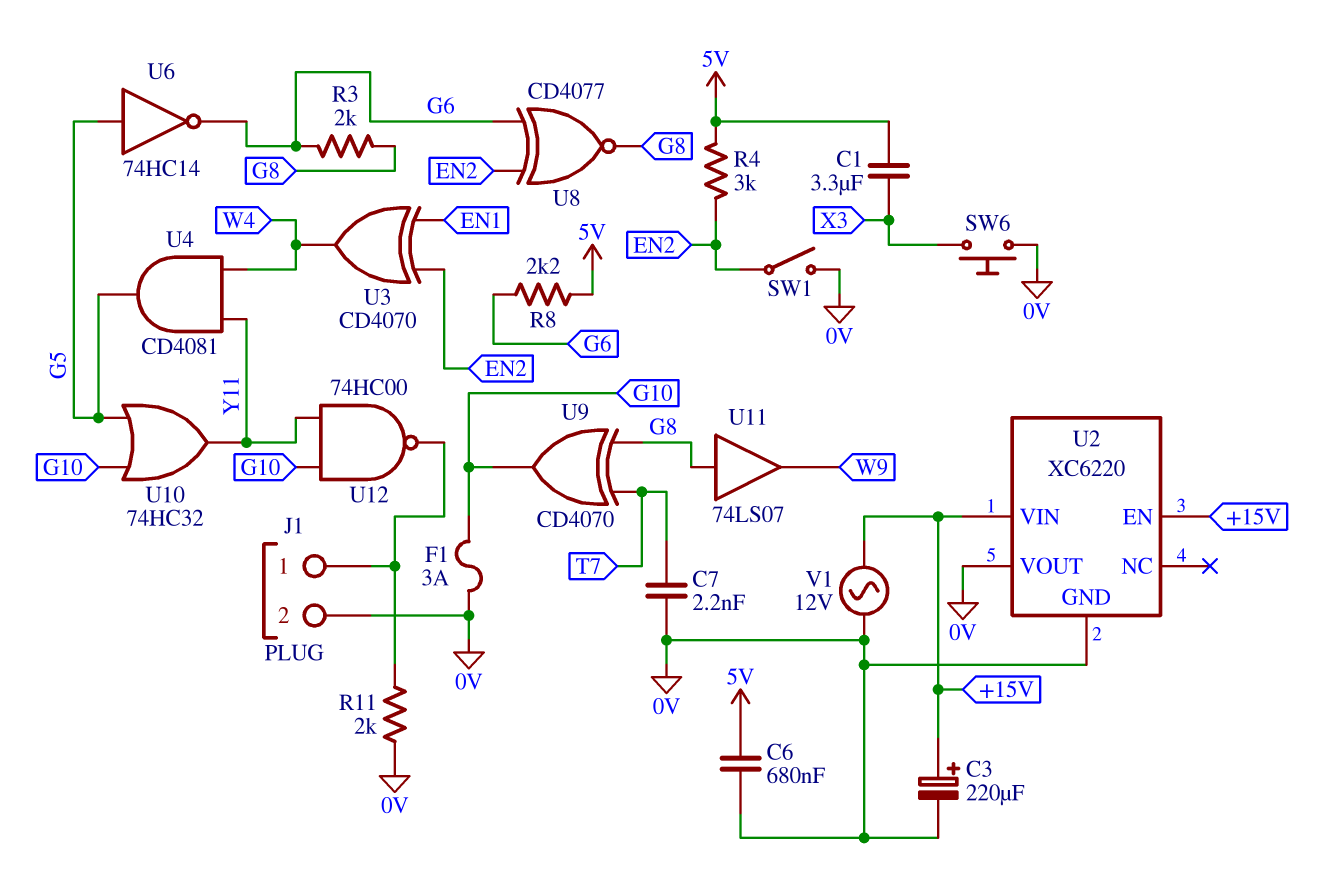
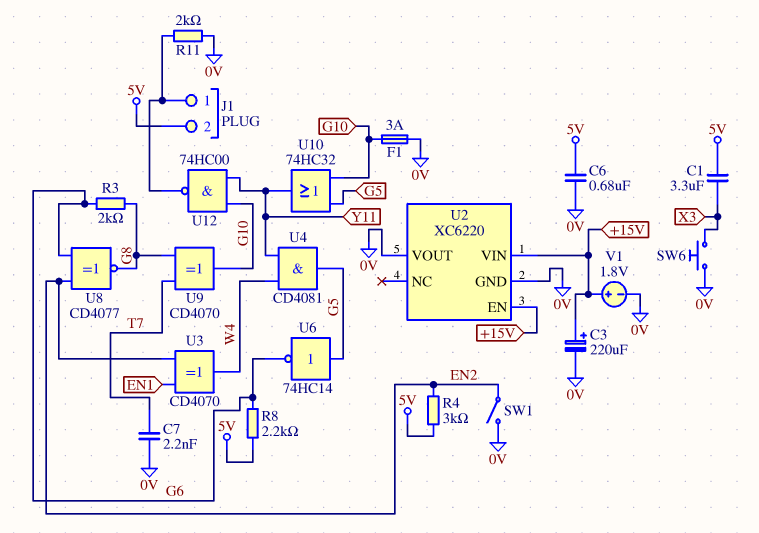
J1 pin 2: 0V -> 5V
U11: buffer 74LS07 (in G8, out W9) -> none
V1: AC 12V (+15V, 0V) -> 1.8V (plus +15V, minus 0V)

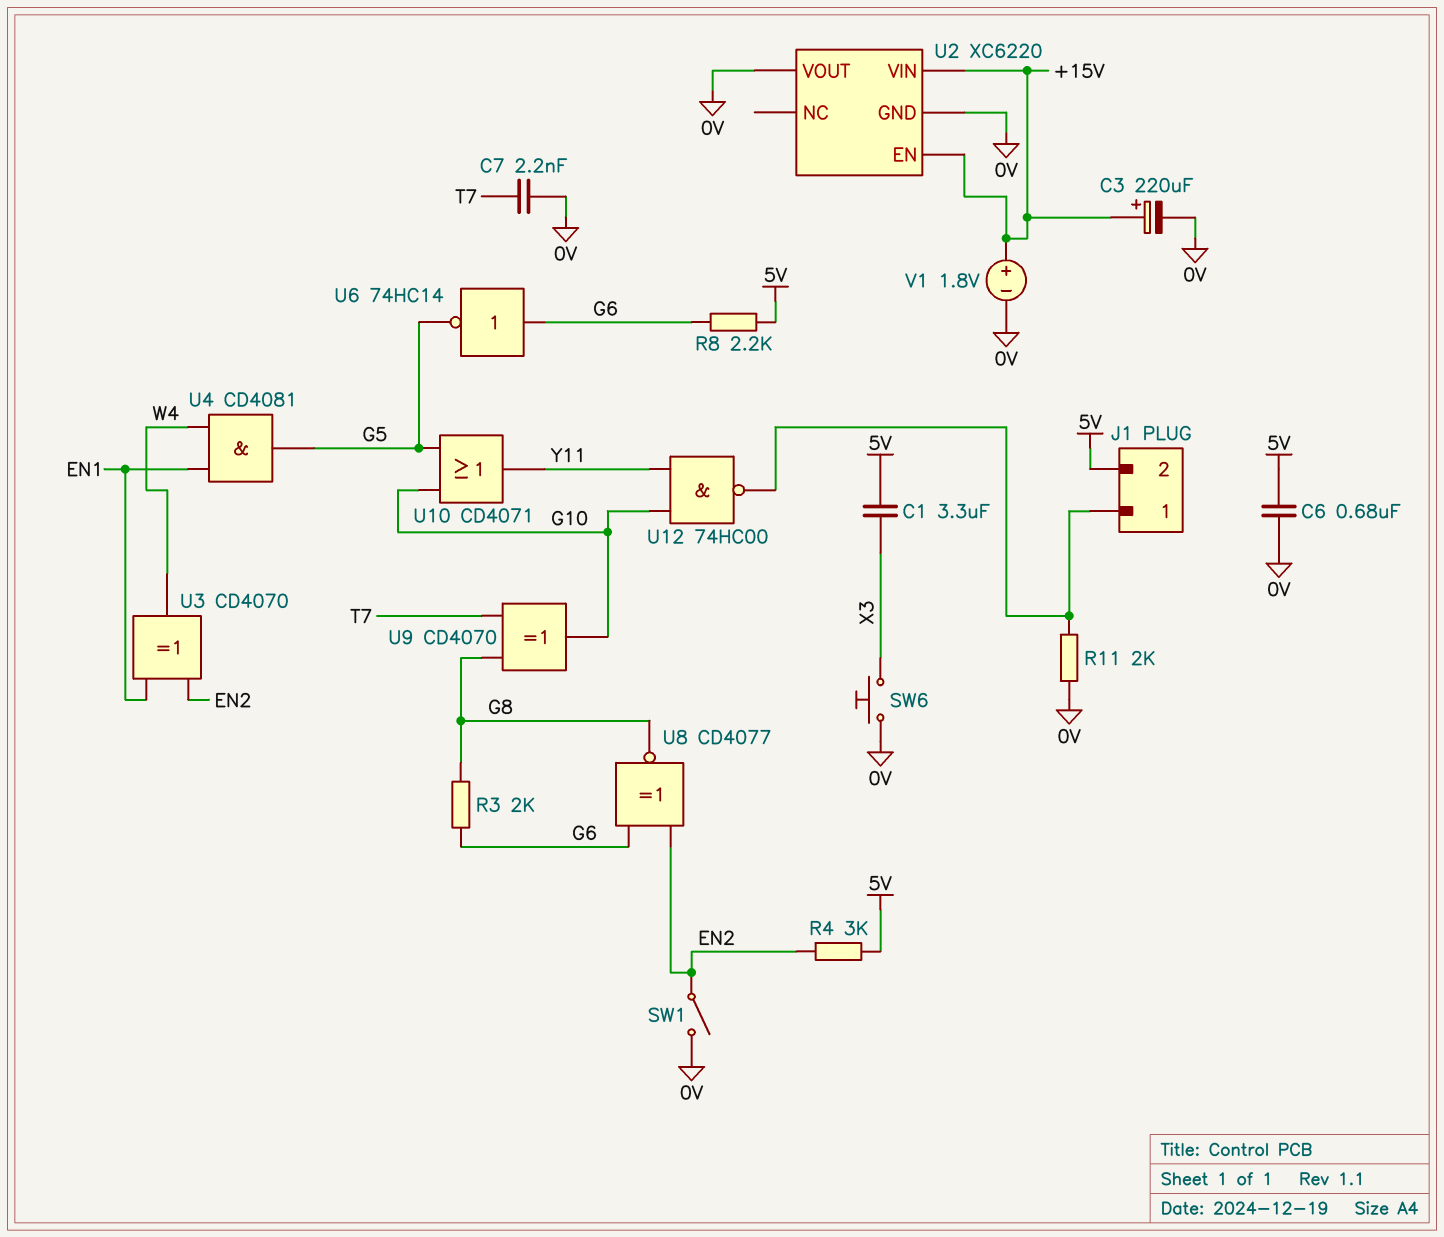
F1: 3A (0V, G10) -> none
U4: AND CD4081 (in W4, in Y11, out G5) -> AND CD4081 (in EN1, in W4, out G5)
U6: NOT 74HC14 (in G5, out G6) -> NOT 74HC14 (in G6, out G5)
U10: OR 74HC32 (in G5, in G10, out Y11) -> OR CD4071 (in G5, in G10, out Y11)

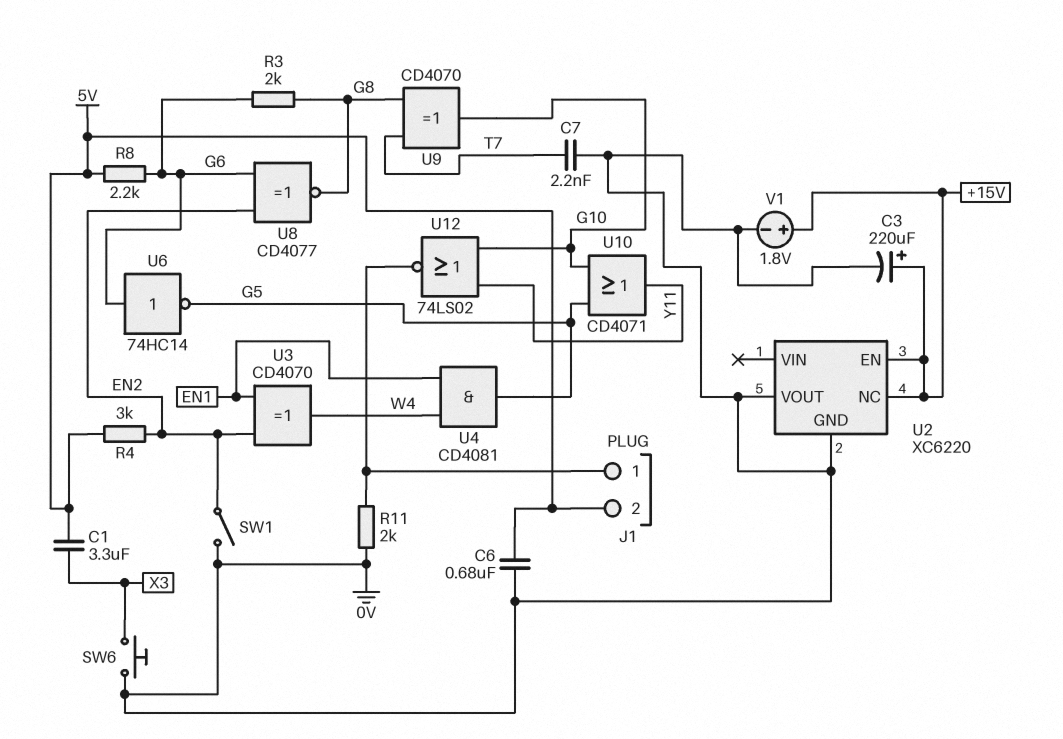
U2 pin NC: none -> +15V
U2 pin VIN: +15V -> none
U12: NAND 74HC00 (in G10, in Y11, out J1/1) -> NOR 74LS02 (in G10, in Y11, out J1/1)

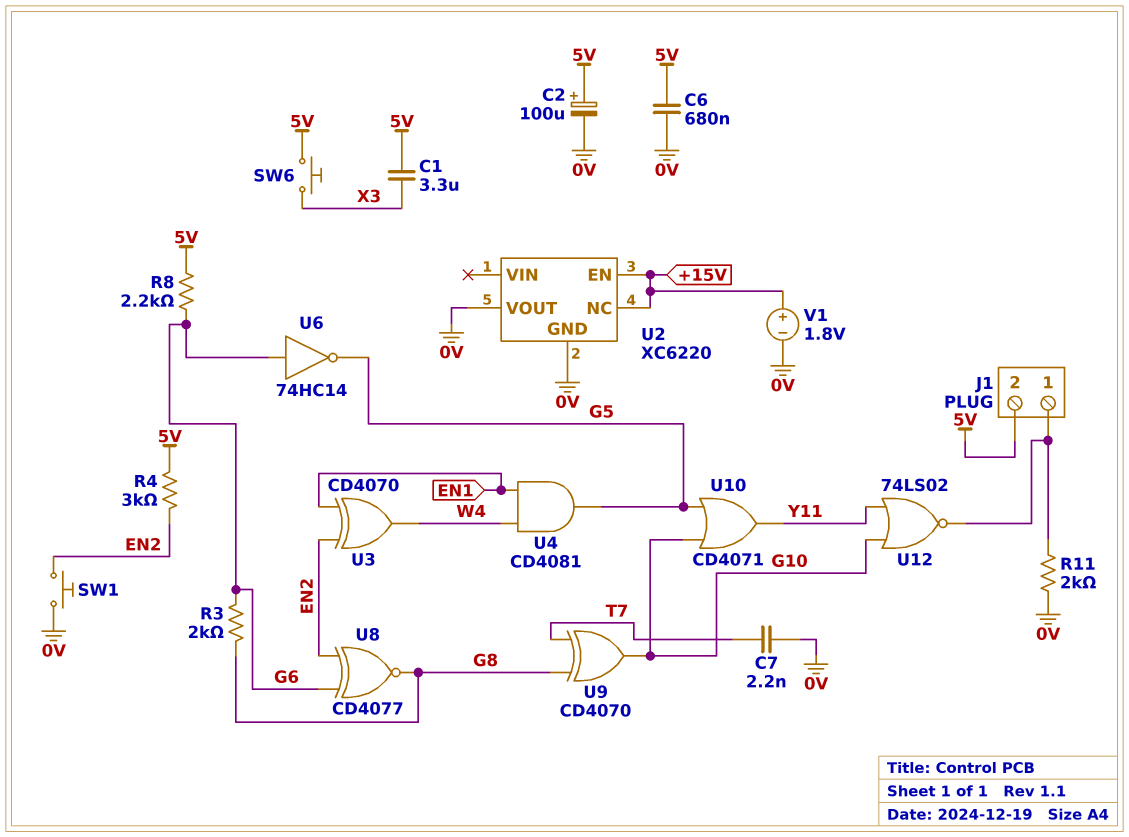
C2: none -> 100uF (plus 5V, minus 0V)
C3: 220uF (plus +15V, minus 0V) -> none
SW1: switch (0V, EN2) -> button (0V, EN2)
SW6: button (0V, X3) -> button (5V, X3)

